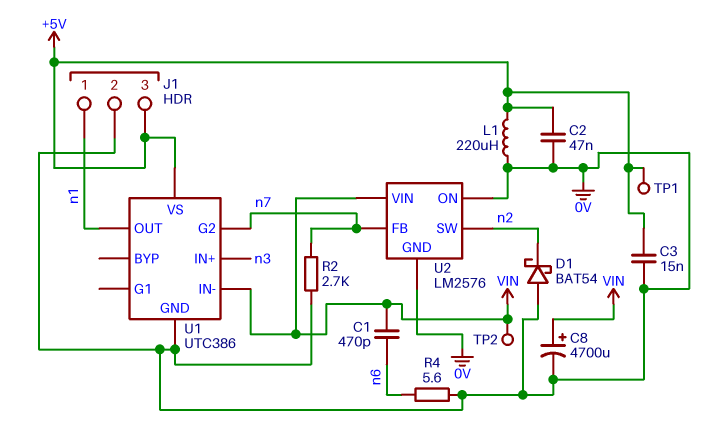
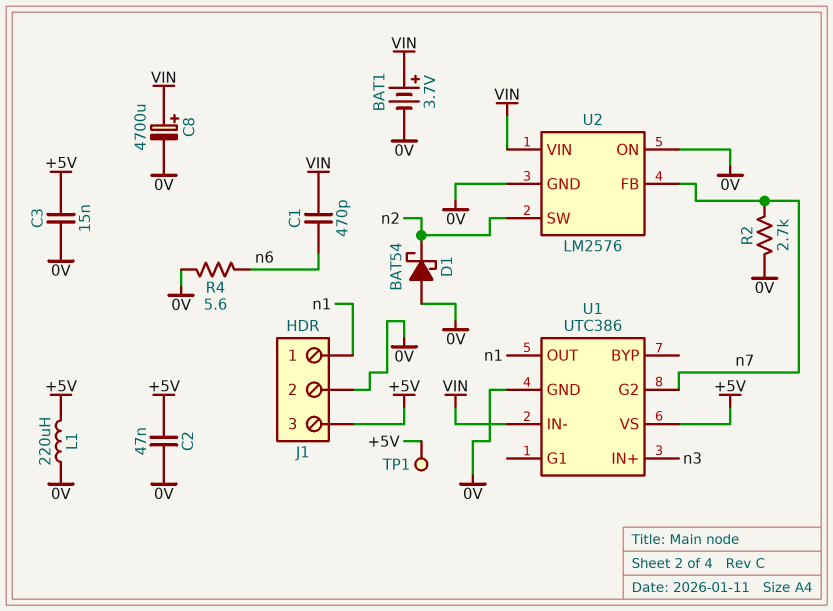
BAT1: none -> 3.7V (plus VIN, minus 0V)
TP2: test point (VIN) -> none

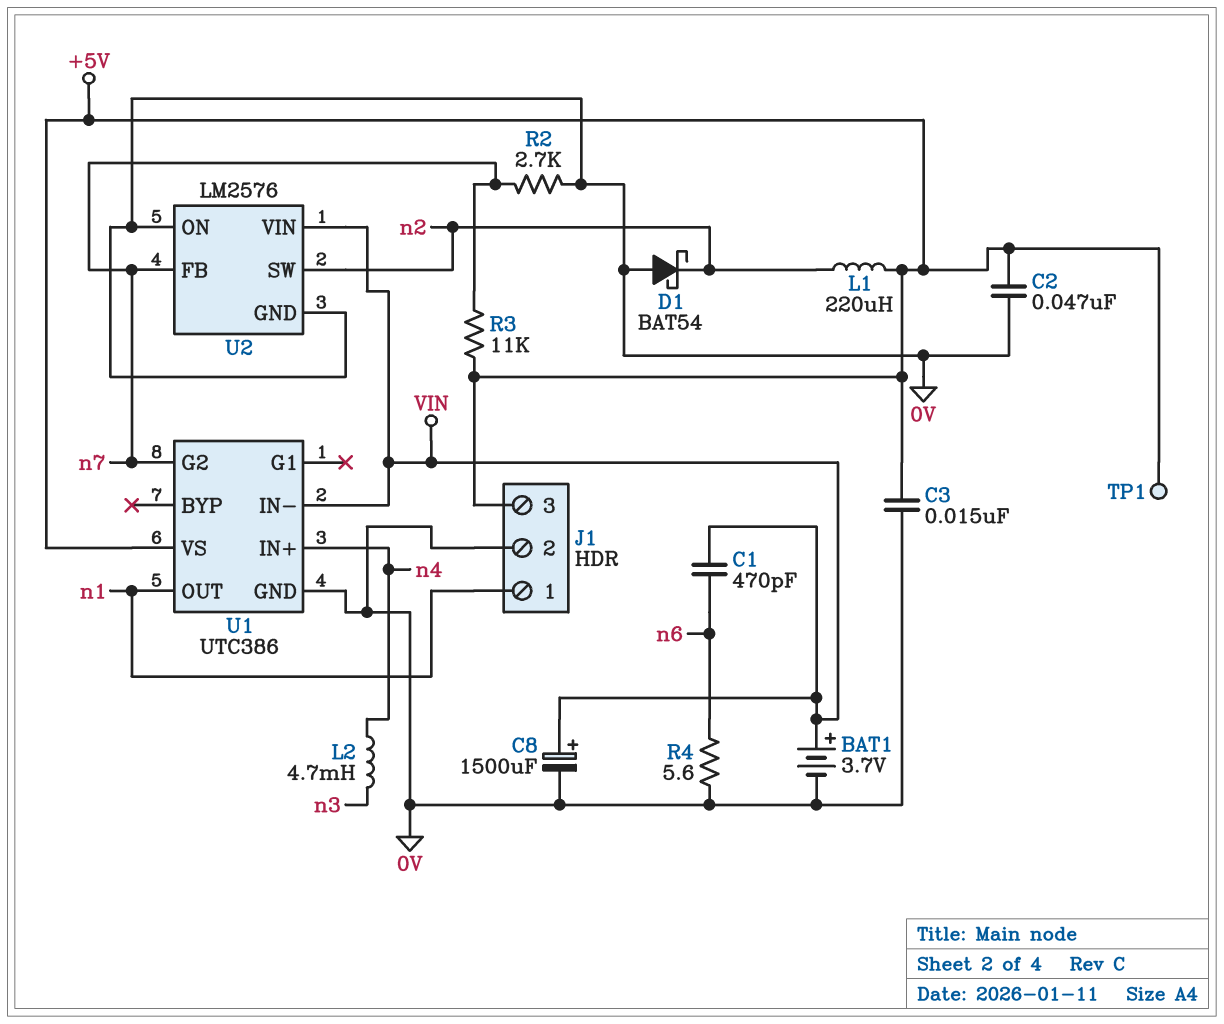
C8: 4700uF (plus VIN, minus 0V) -> 1500uF (plus VIN, minus 0V)
L1: 220uH (+5V, 0V) -> 220uH (+5V, n2)
L2: none -> 4.7mH (n3, n4)
R3: none -> 11k (+5V, n7)
U1 pin IN+: n3 -> n4

